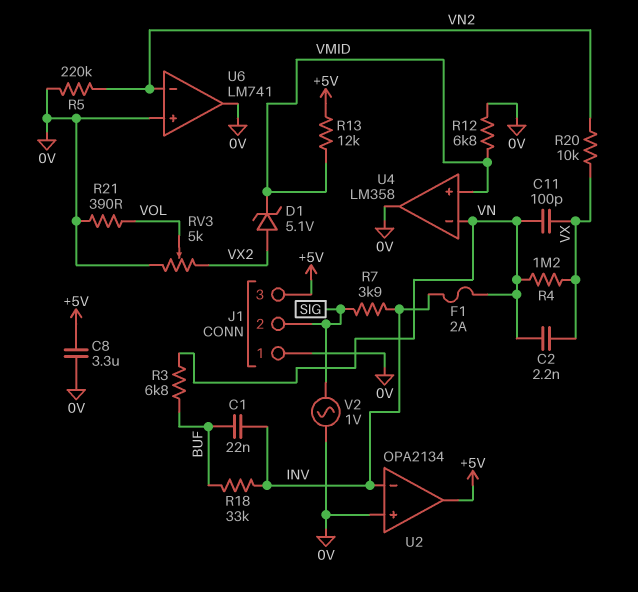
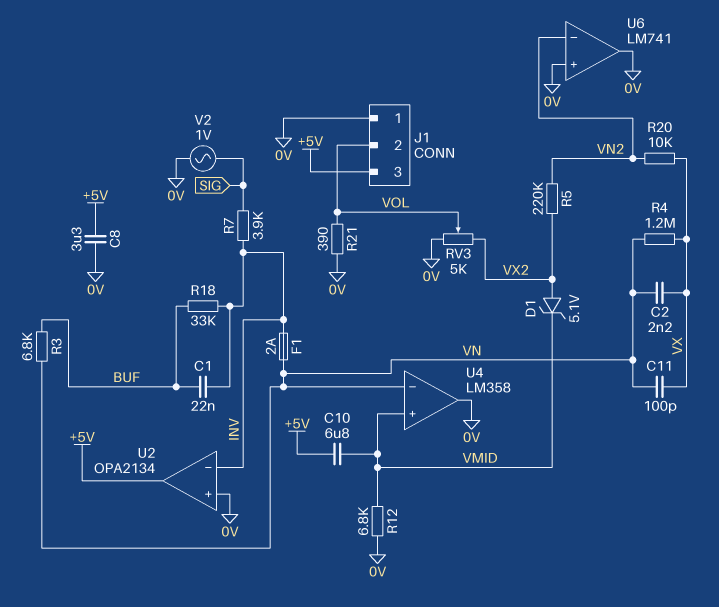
C10: none -> 6.8uF (+5V, VMID)
J1 pin 2: SIG -> VOL
R5: 220k (0V, VN2) -> 220k (VN2, VX2)
R13: 12k (+5V, VMID) -> none

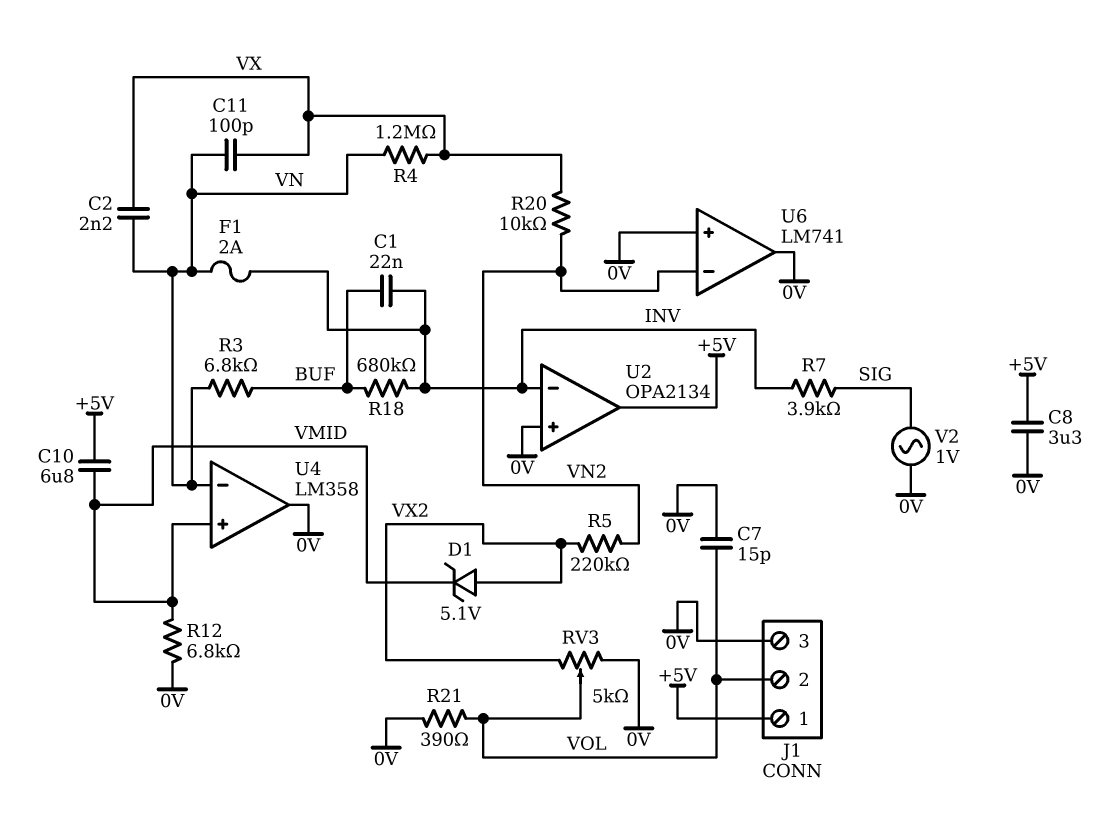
C7: none -> 15pF (0V, VOL)
J1 pin 1: 0V -> +5V
J1 pin 3: +5V -> 0V
R18: 33k (BUF, INV) -> 680k (BUF, INV)

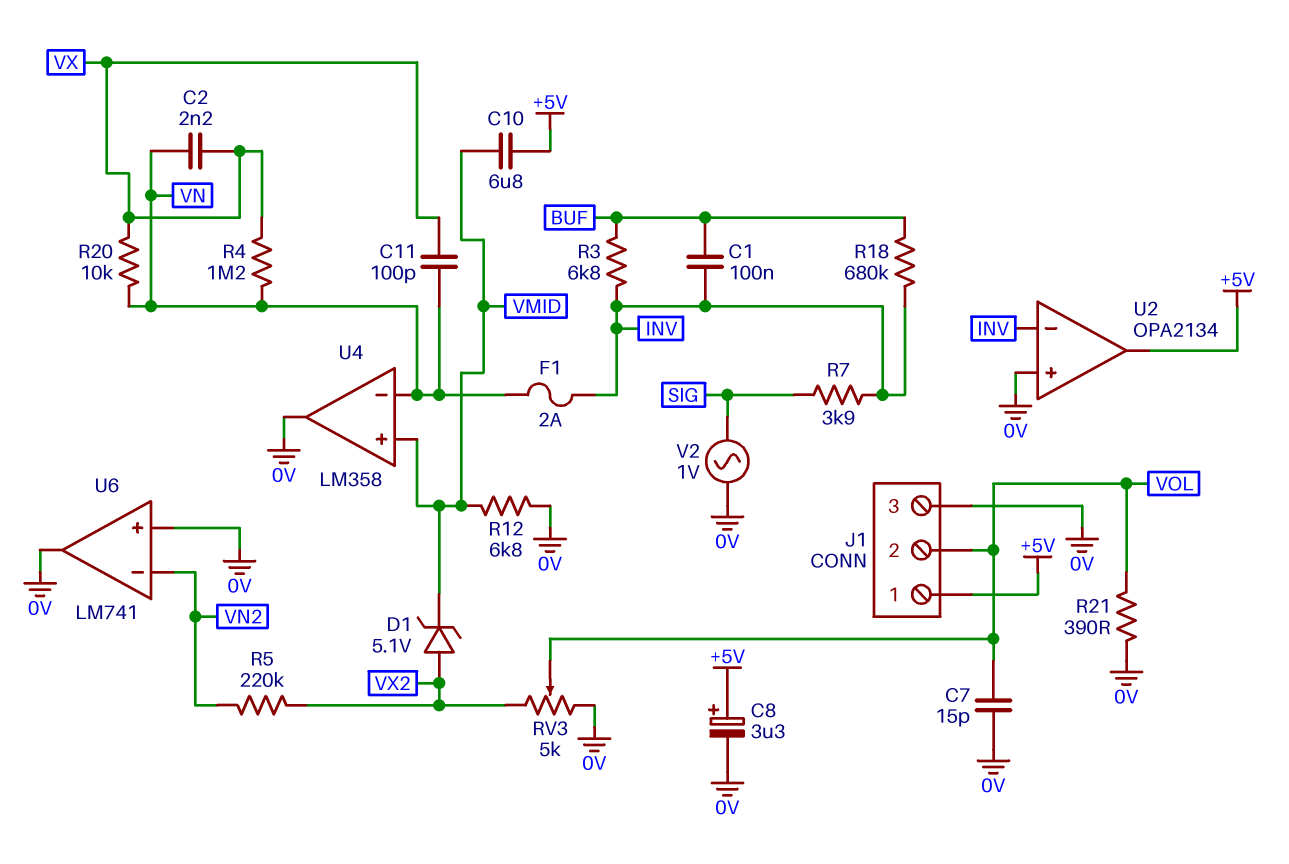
C1: 22nF (BUF, INV) -> 100nF (BUF, INV)
C8: 3.3uF (+5V, 0V) -> 3.3uF (plus +5V, minus 0V)
R3: 6.8k (BUF, VN) -> 6.8k (BUF, INV)
R20: 10k (VN2, VX) -> 10k (VN, VX)

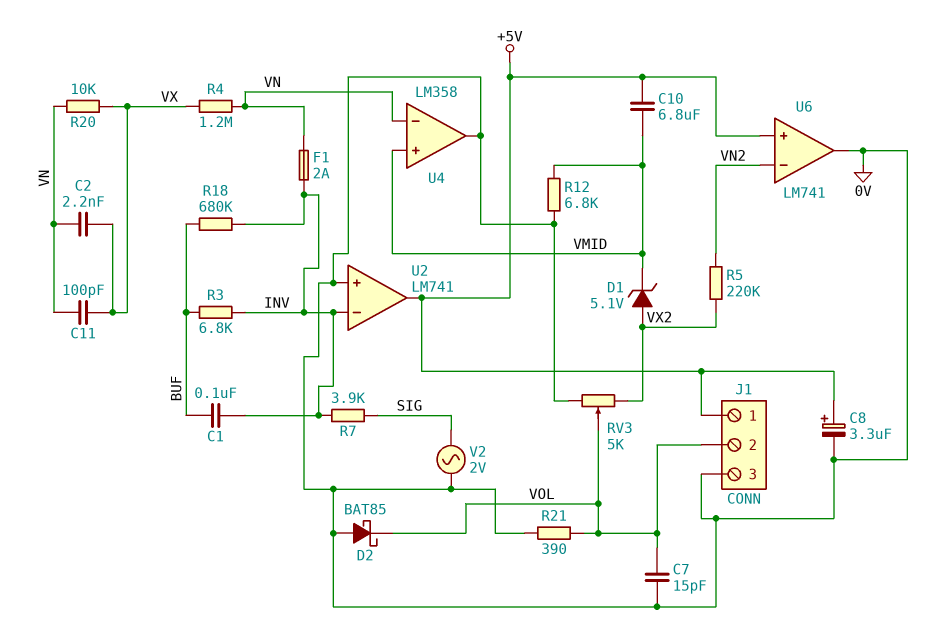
D2: none -> schottky BAT85 (A 0V, K VOL)
U2: OPA2134 -> LM741
U6 pin in+: 0V -> +5V
V2: AC 1V (0V, SIG) -> AC 2V (0V, SIG)

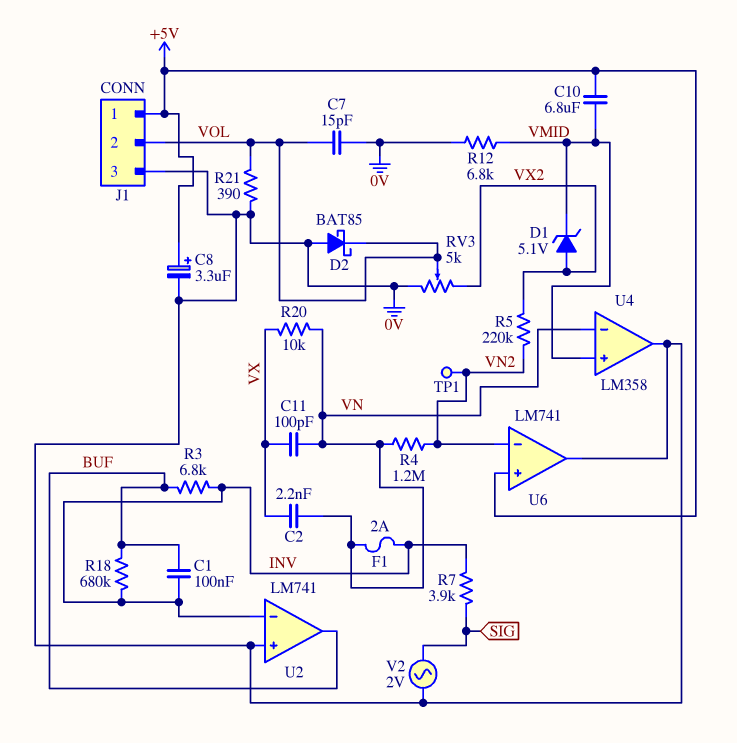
R4: 1.2M (VN, VX) -> 1.2M (VN, VN2)
TP1: none -> test point (VN2)
U2 pin out: +5V -> BUF

